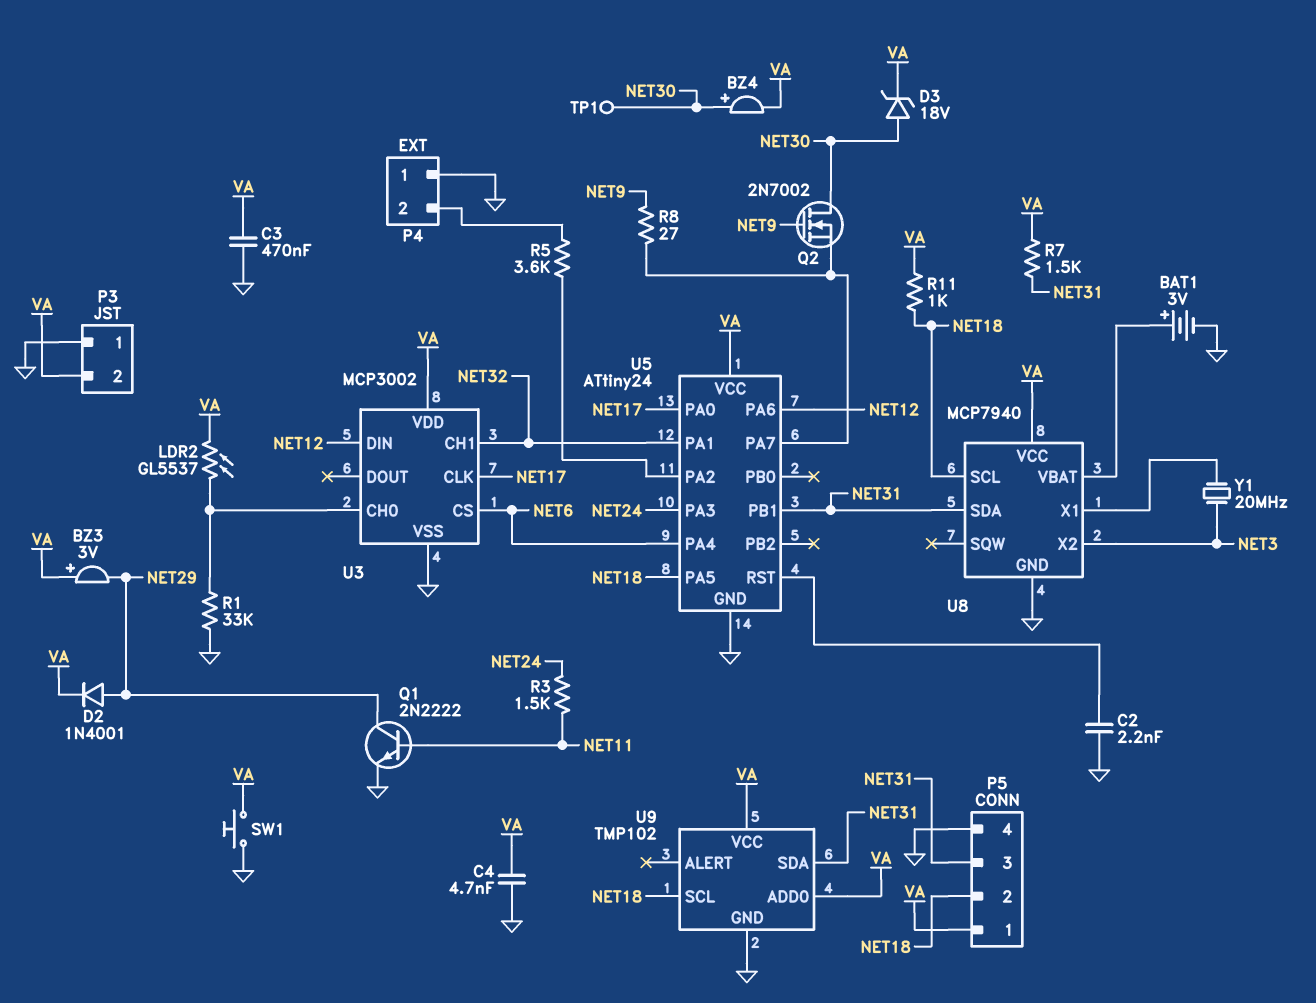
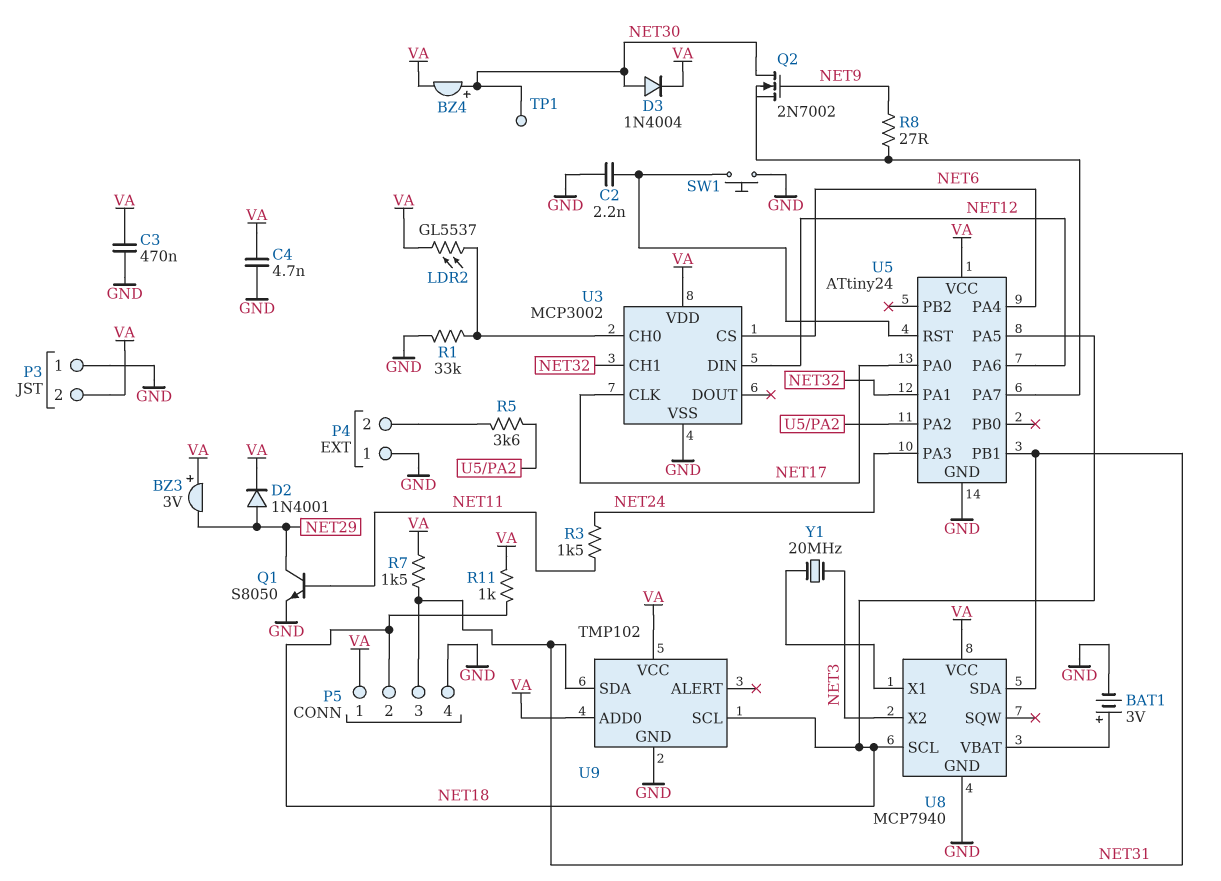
D3: zener 18V (A NET30, K VA) -> diode 1N4004 (A NET30, K VA)
Q1: NPN 2N2222 (B NET11, C NET29, E GND) -> NPN S8050 (B NET11, C NET29, E GND)
SW1: button (GND, VA) -> button (GND, U5/RST)

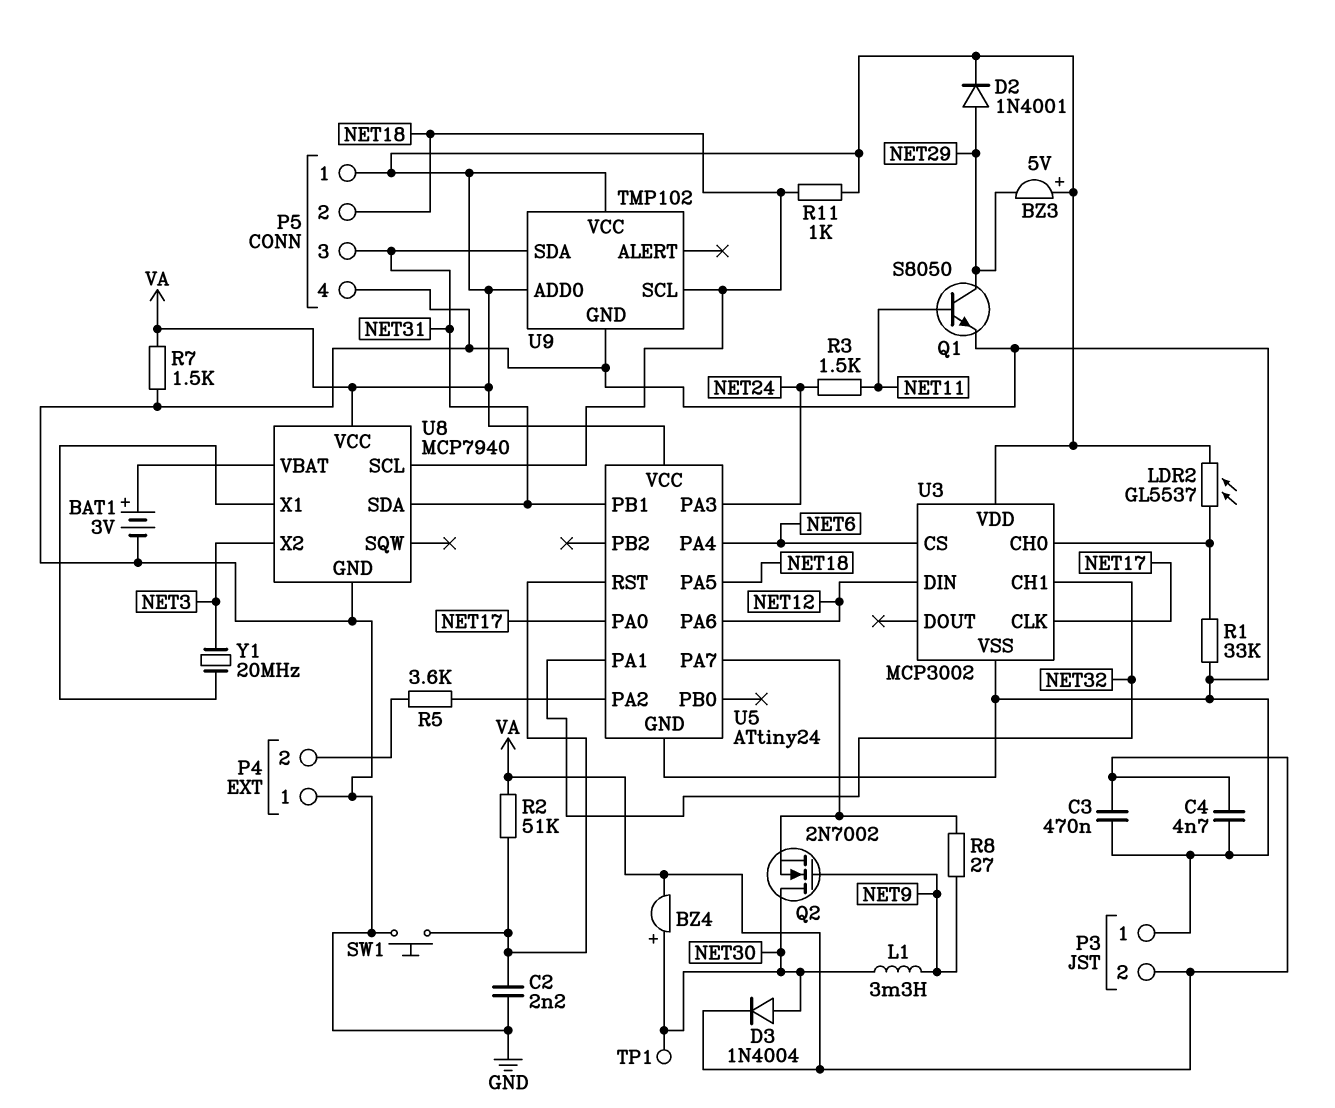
BZ3: buzzer 3V (plus VA, minus NET29) -> buzzer 5V (plus VA, minus NET29)
L1: none -> 3.3mH (NET9, NET30)
R2: none -> 51k (U5/RST, VA)
R7: 1.5k (NET31, VA) -> 1.5k (GND, VA)

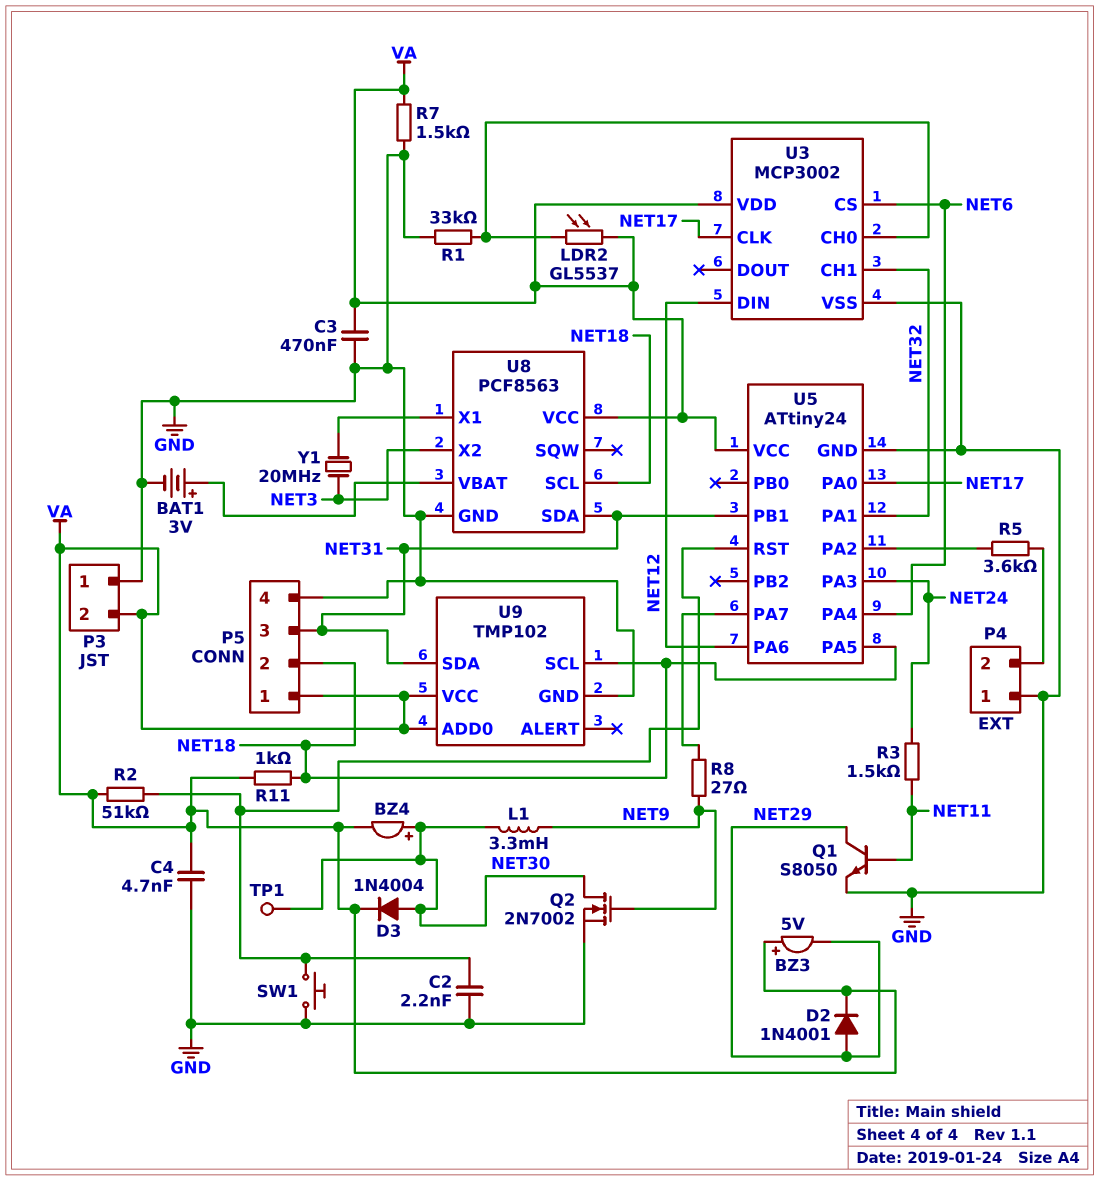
Q2: NMOS 2N7002 (G NET9, D NET30, S U5/PA7) -> NMOS 2N7002 (G NET9, D NET30, S GND)
U8: MCP7940 -> PCF8563

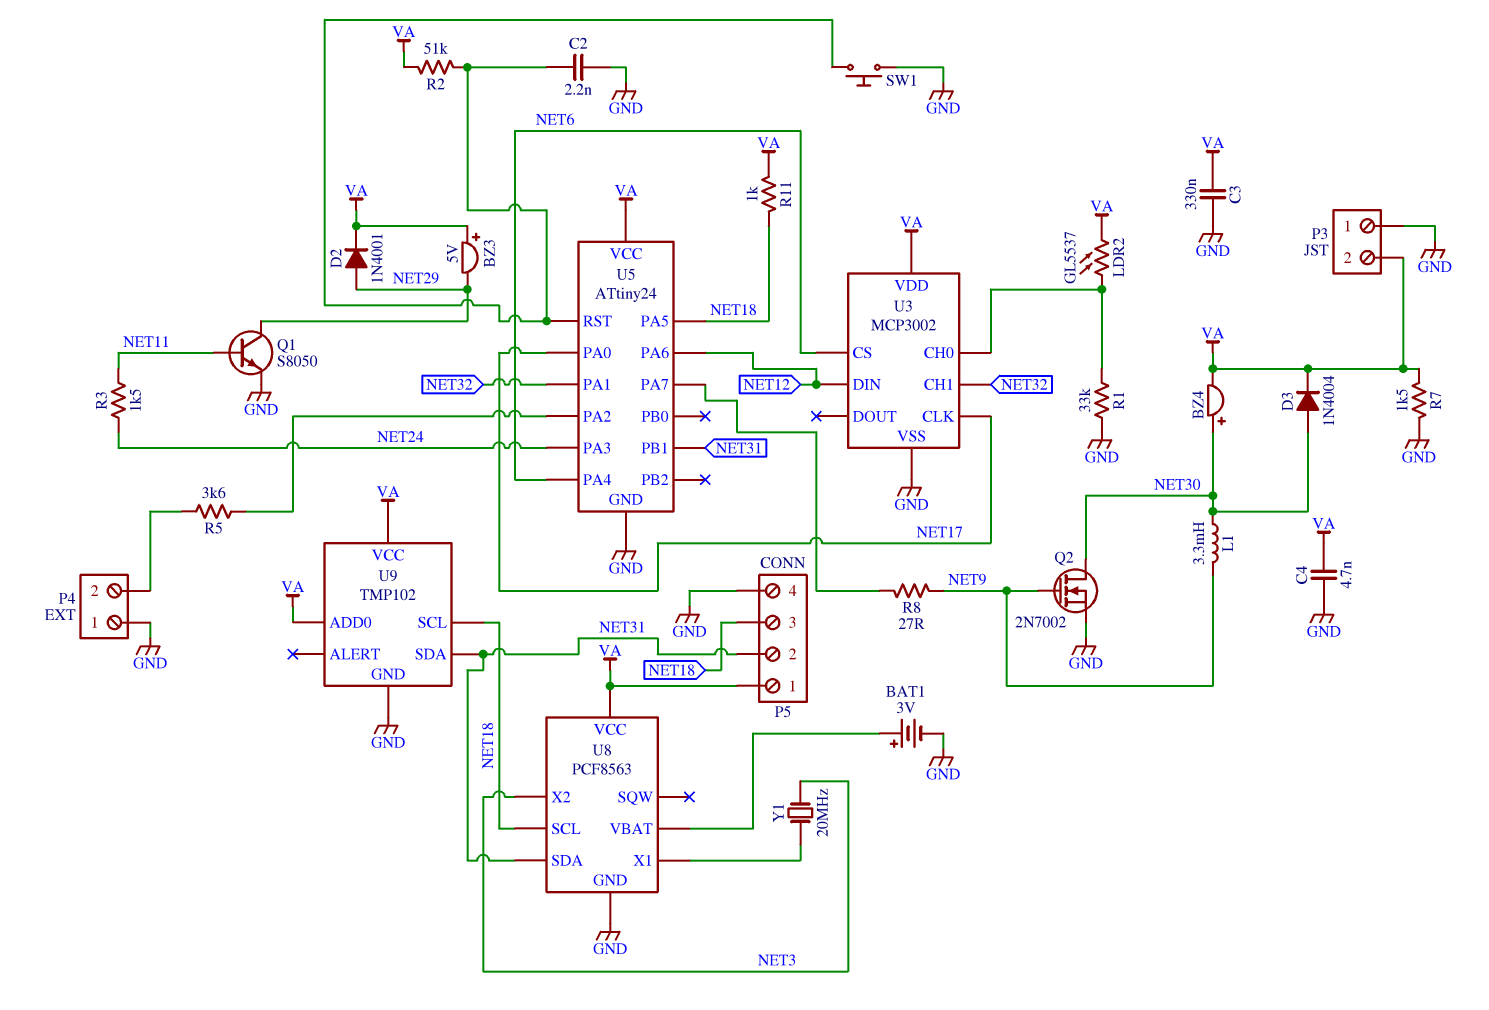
C3: 470nF (GND, VA) -> 330nF (GND, VA)
P5 pin 2: NET18 -> NET31
P5 pin 3: NET31 -> NET18
TP1: test point (NET30) -> none

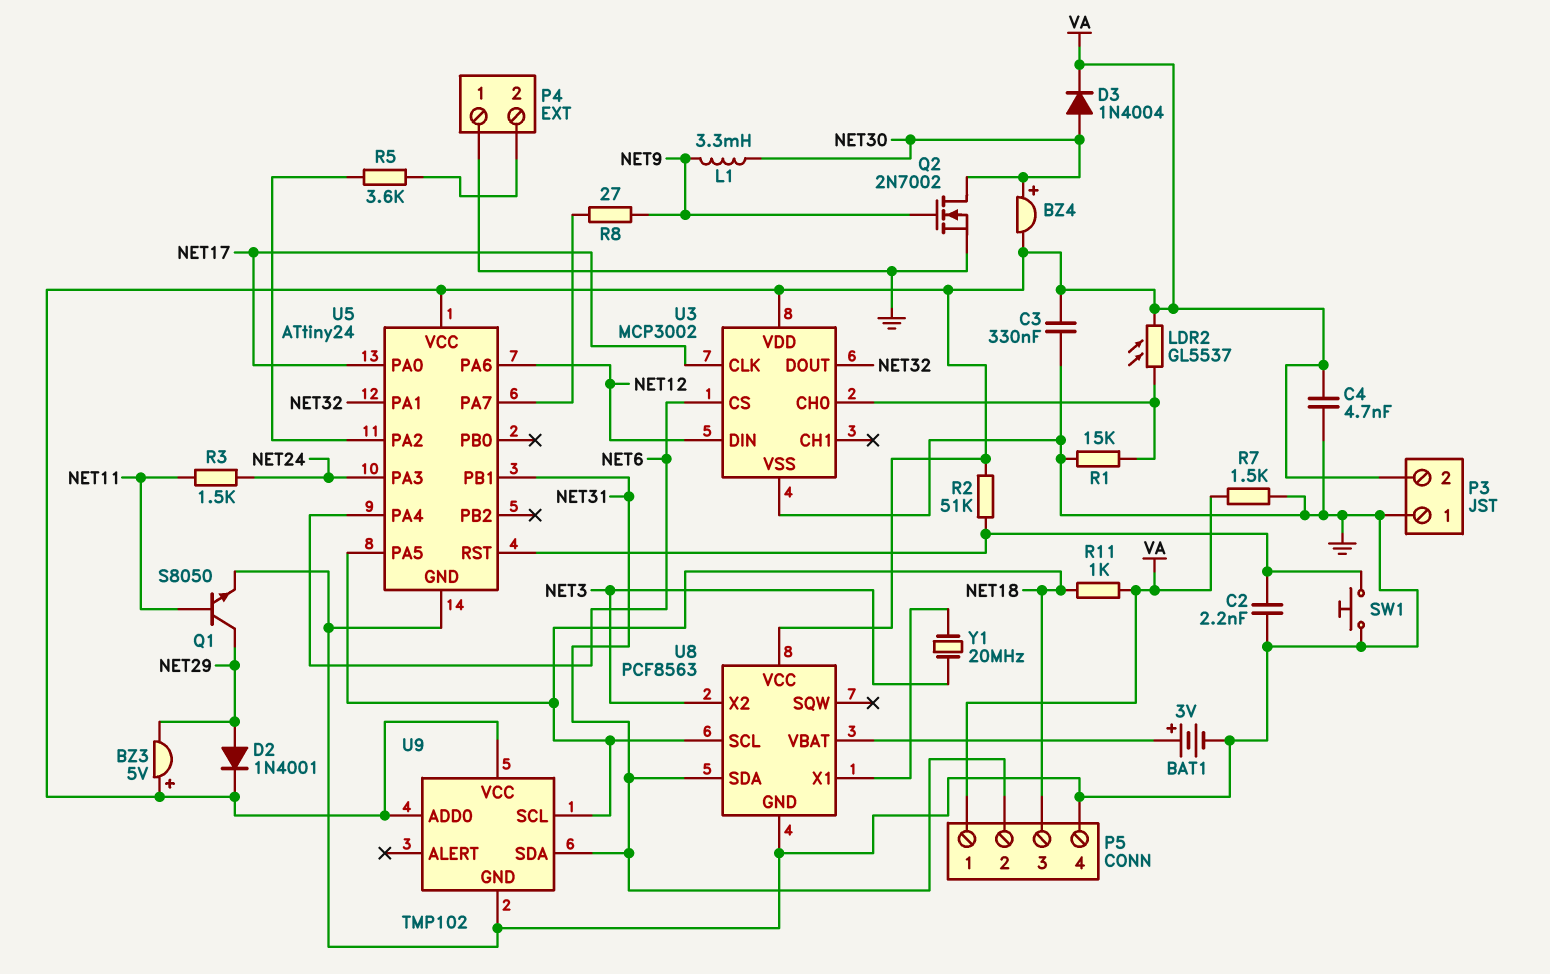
R1: 33k (GND, U3/CH0) -> 15k (GND, U3/CH0)
U3 pin CH1: NET32 -> none
U3 pin DOUT: none -> NET32

